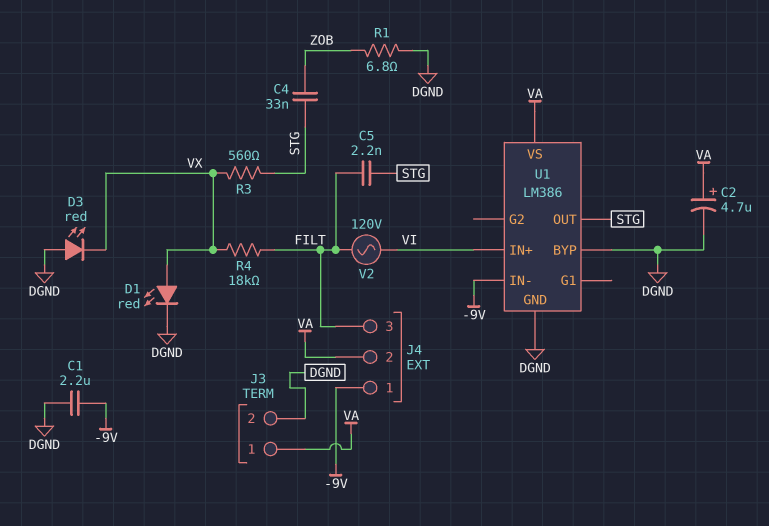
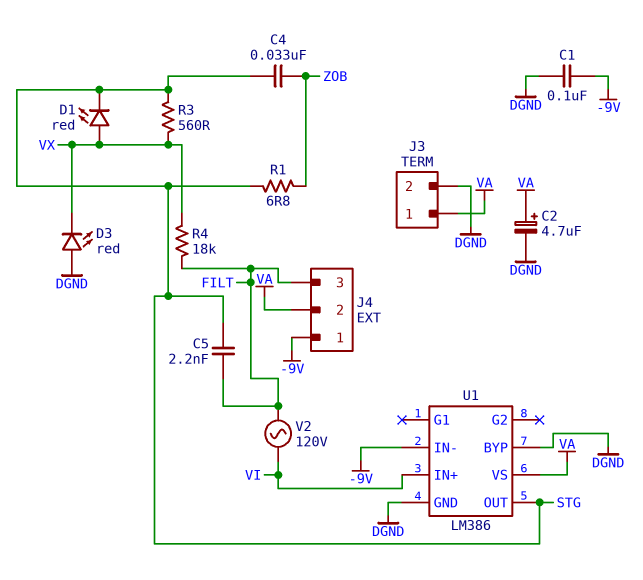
C1: 2.2uF (-9V, DGND) -> 100nF (-9V, DGND)
D1: LED red (A VX, K DGND) -> LED red (A VX, K STG)
R1: 6.8 (DGND, ZOB) -> 6.8 (STG, ZOB)

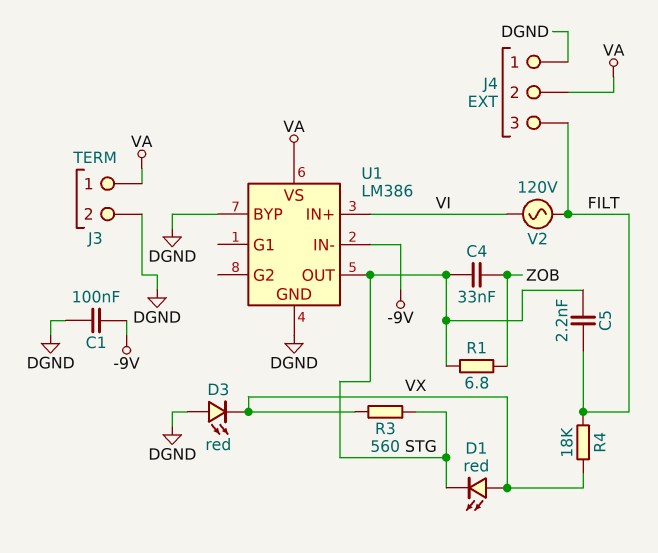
C2: 4.7uF (plus VA, minus DGND) -> none
J4 pin 1: -9V -> DGND

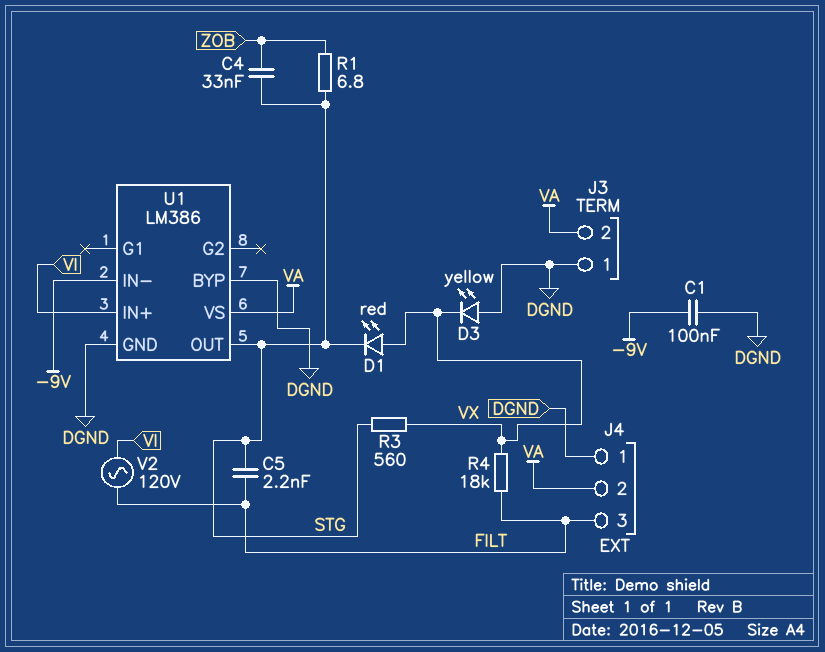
D3: LED red (A DGND, K VX) -> LED yellow (A DGND, K VX)
J3 pin 1: VA -> DGND
J3 pin 2: DGND -> VA

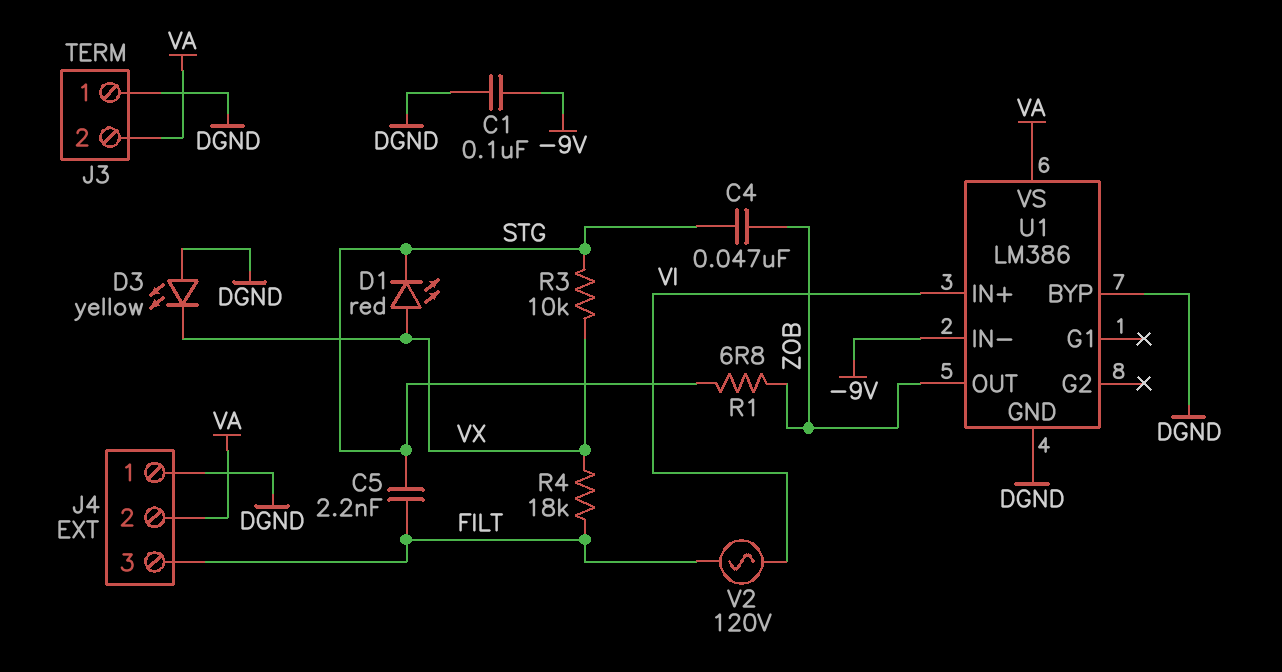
C4: 33nF (STG, ZOB) -> 47nF (STG, ZOB)
R3: 560 (STG, VX) -> 10k (STG, VX)
U1 pin OUT: STG -> ZOB

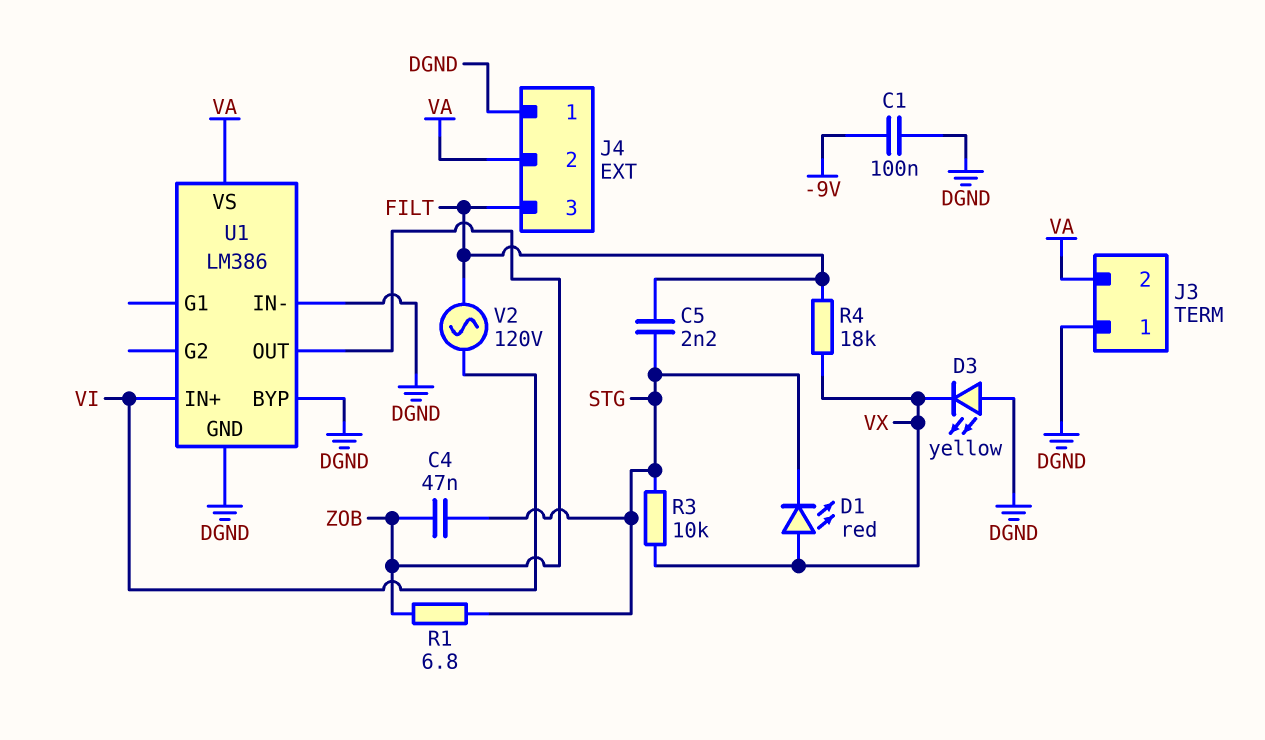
U1 pin IN-: -9V -> DGND

